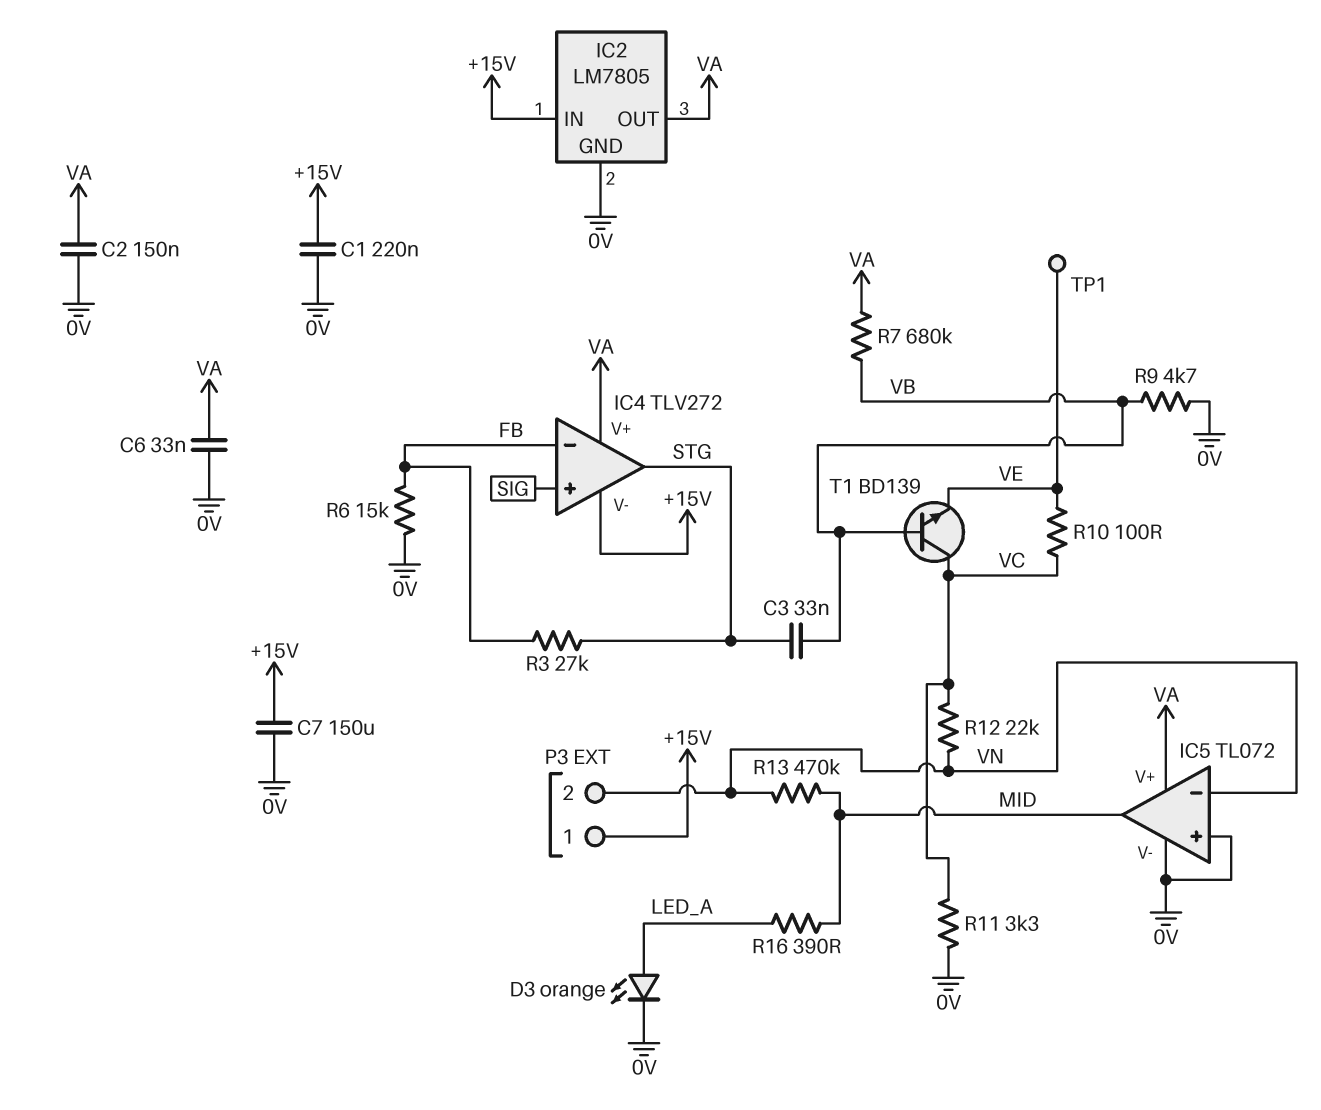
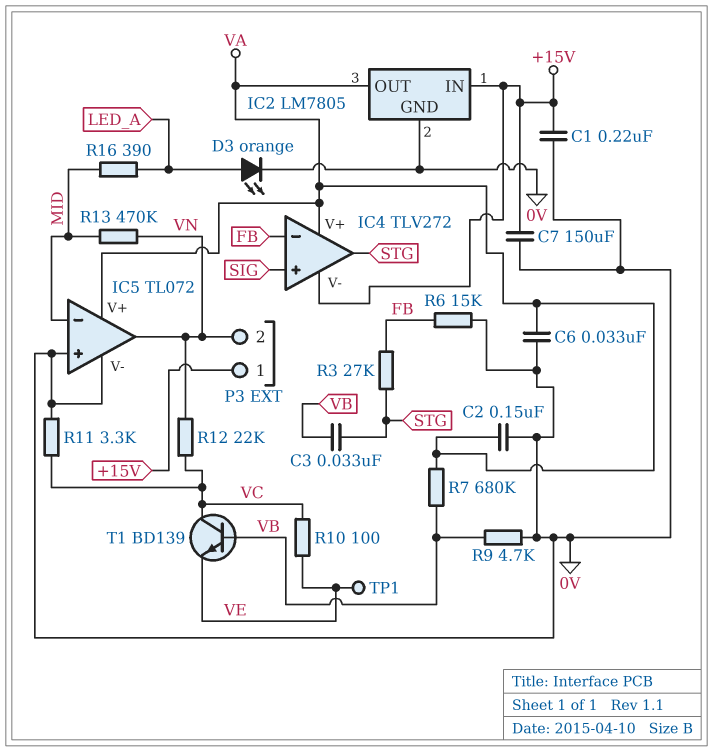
IC5 pin in-: VN -> MID
IC5 pin out: MID -> VN

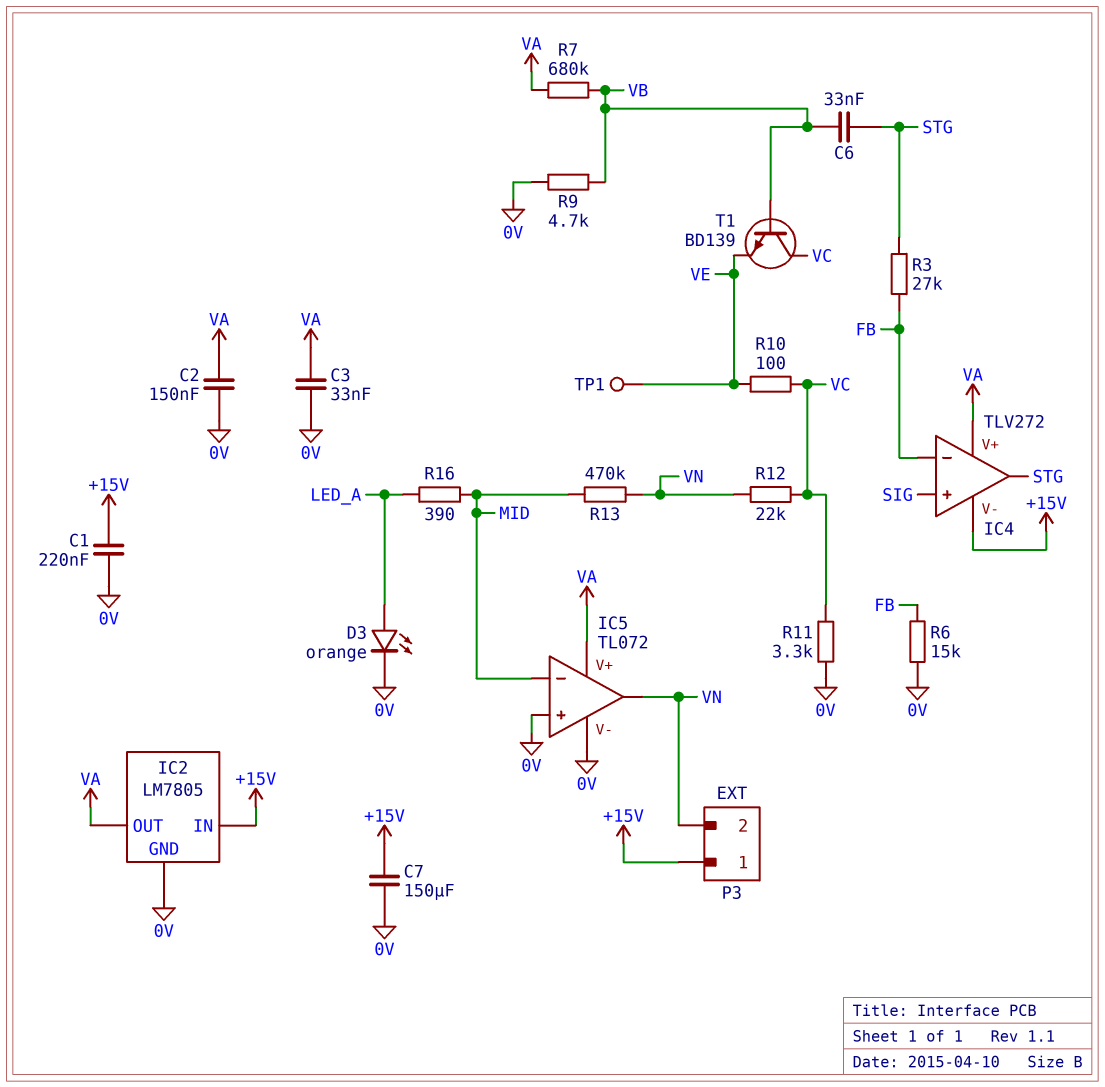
C3: 33nF (STG, VB) -> 33nF (0V, VA)
C6: 33nF (0V, VA) -> 33nF (STG, VB)

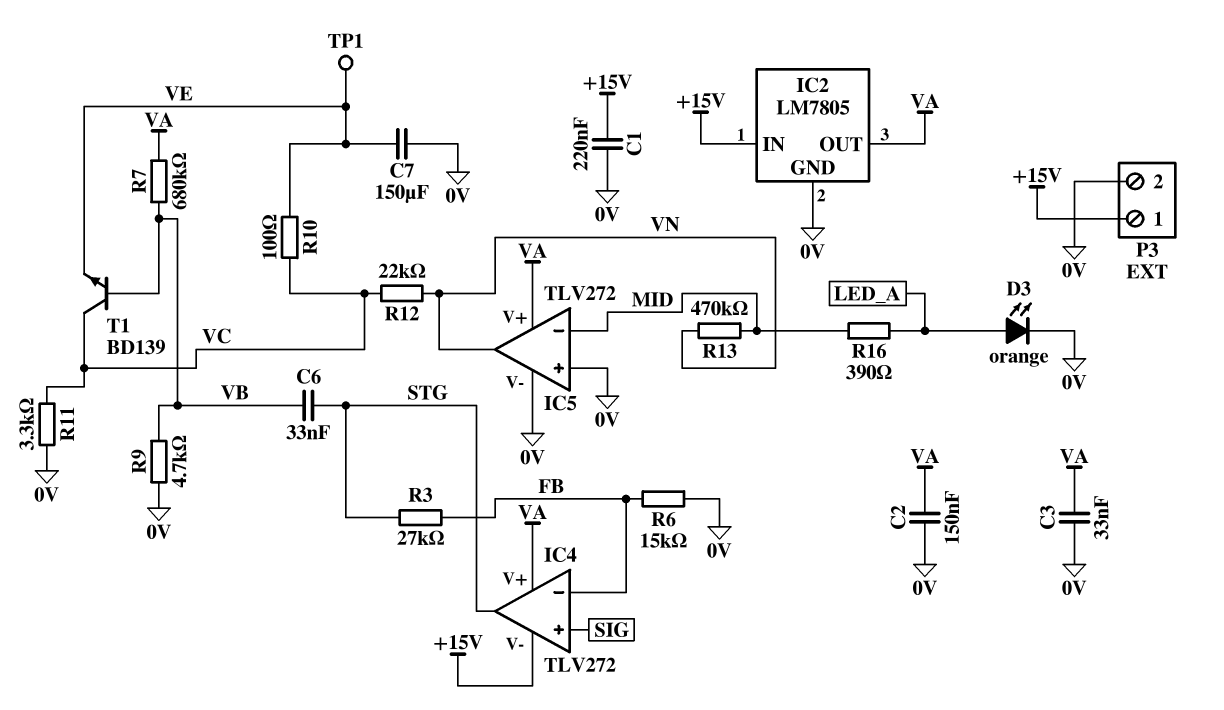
C7: 150uF (+15V, 0V) -> 150uF (0V, VE)
IC5: TL072 -> TLV272
P3 pin 2: VN -> 0V

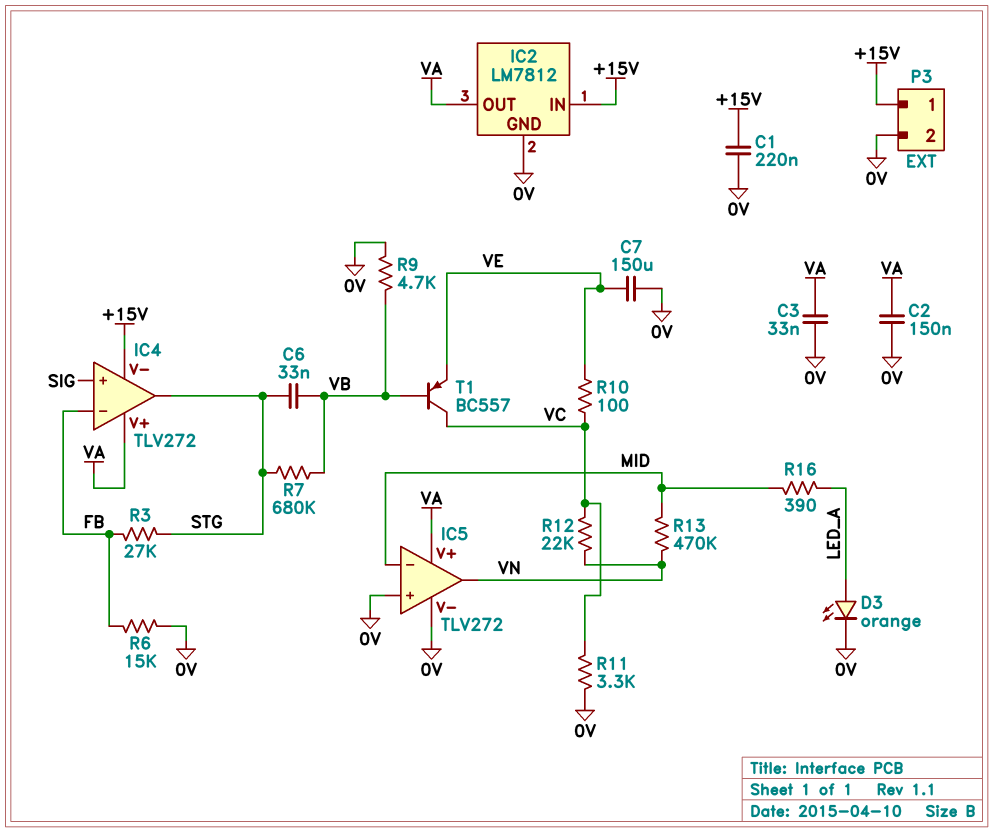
IC2: LM7805 -> LM7812
R7: 680k (VA, VB) -> 680k (STG, VB)
T1: NPN BD139 (B VB, C VC, E VE) -> PNP BC557 (B VB, C VC, E VE)
TP1: test point (VE) -> none

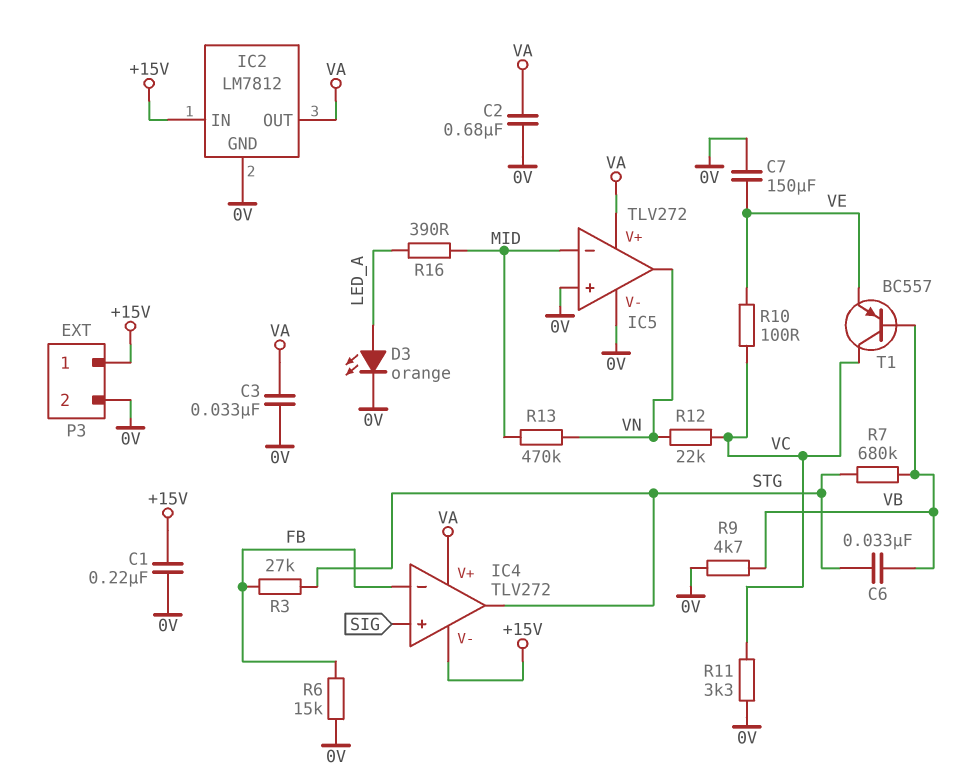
C2: 150nF (0V, VA) -> 680nF (0V, VA)

